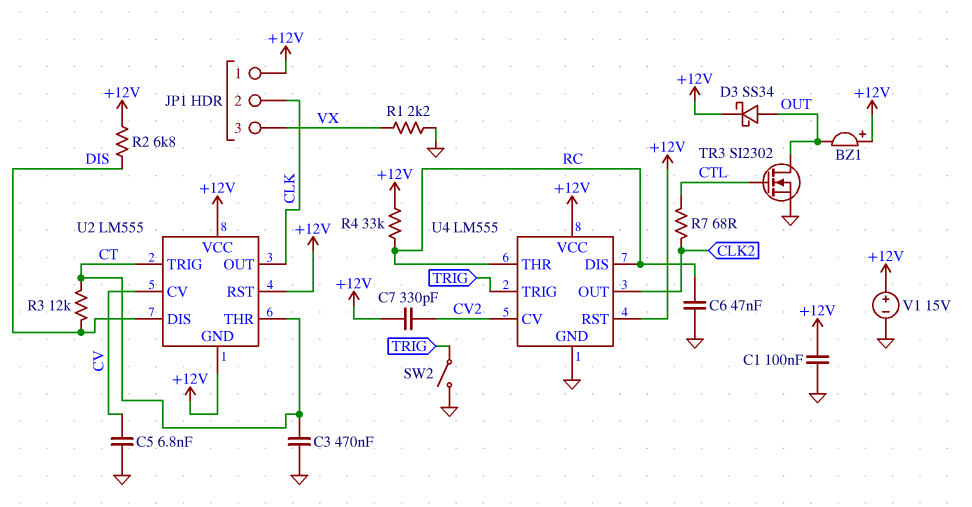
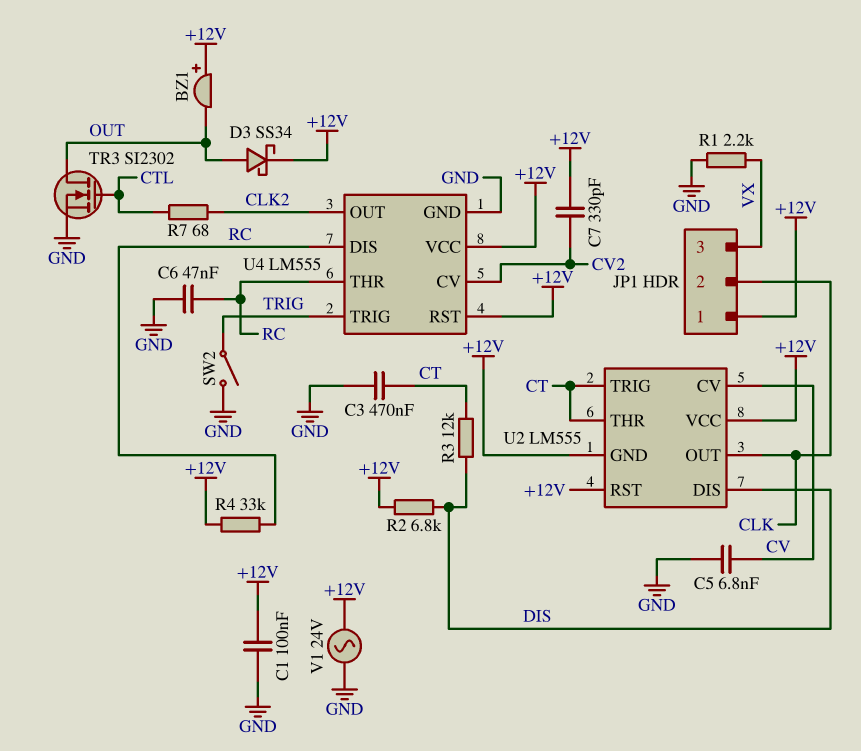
V1: 15V (plus +12V, minus GND) -> AC 24V (+12V, GND)

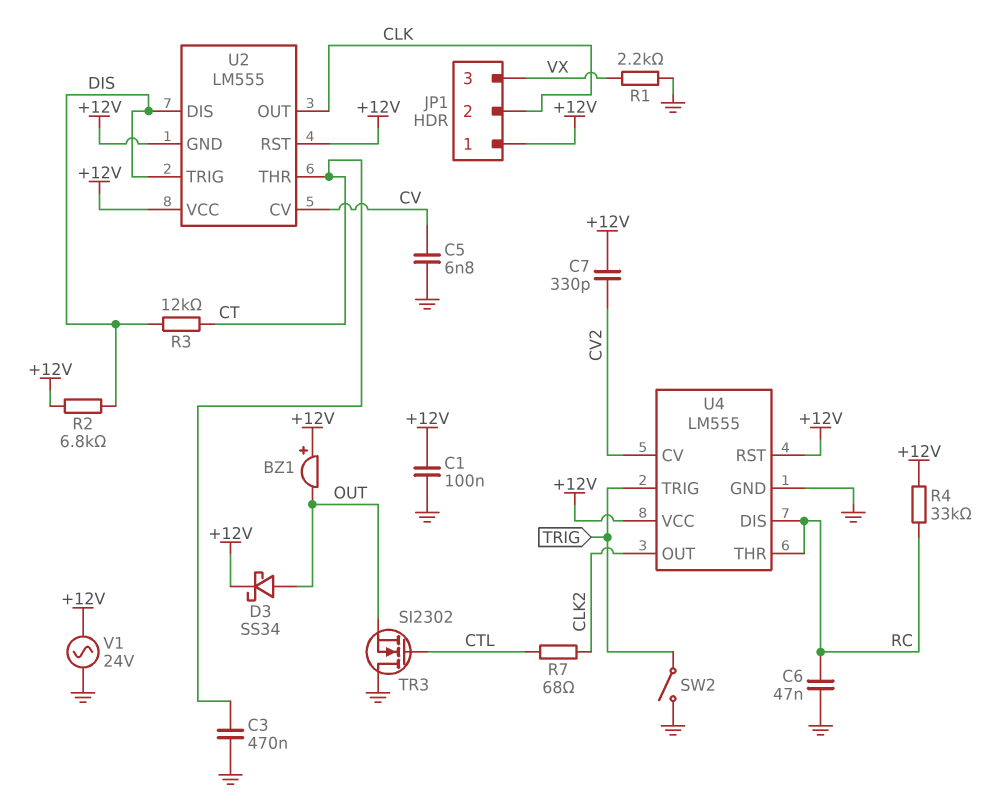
TR3: NMOS SI2302 (G CTL, D OUT, S GND) -> NMOS SI2302 (G CTL, D GND, S OUT)
U2 pin TRIG: CT -> DIS

